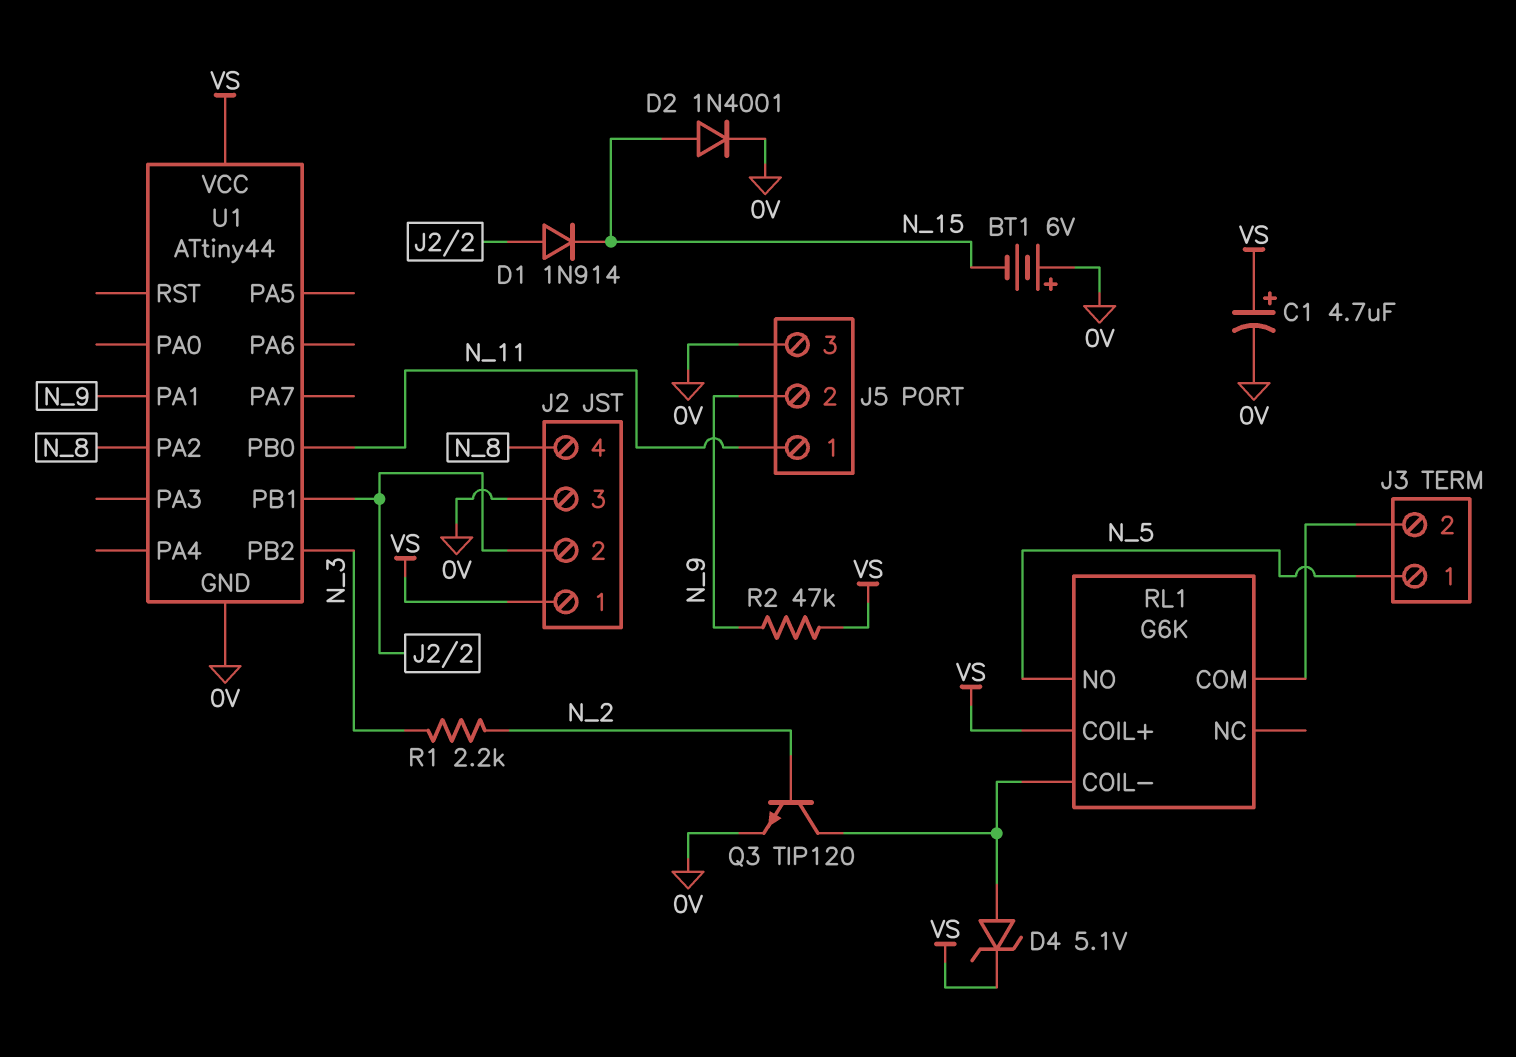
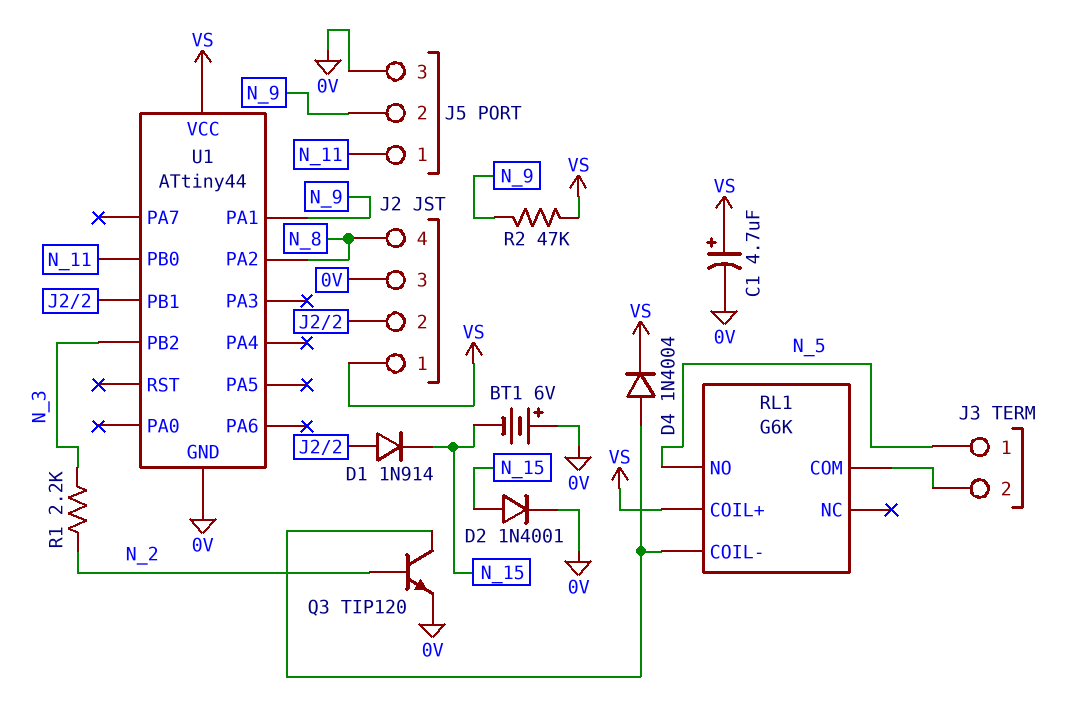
D4: zener 5.1V (A RL1/COIL-, K VS) -> diode 1N4004 (A RL1/COIL-, K VS)

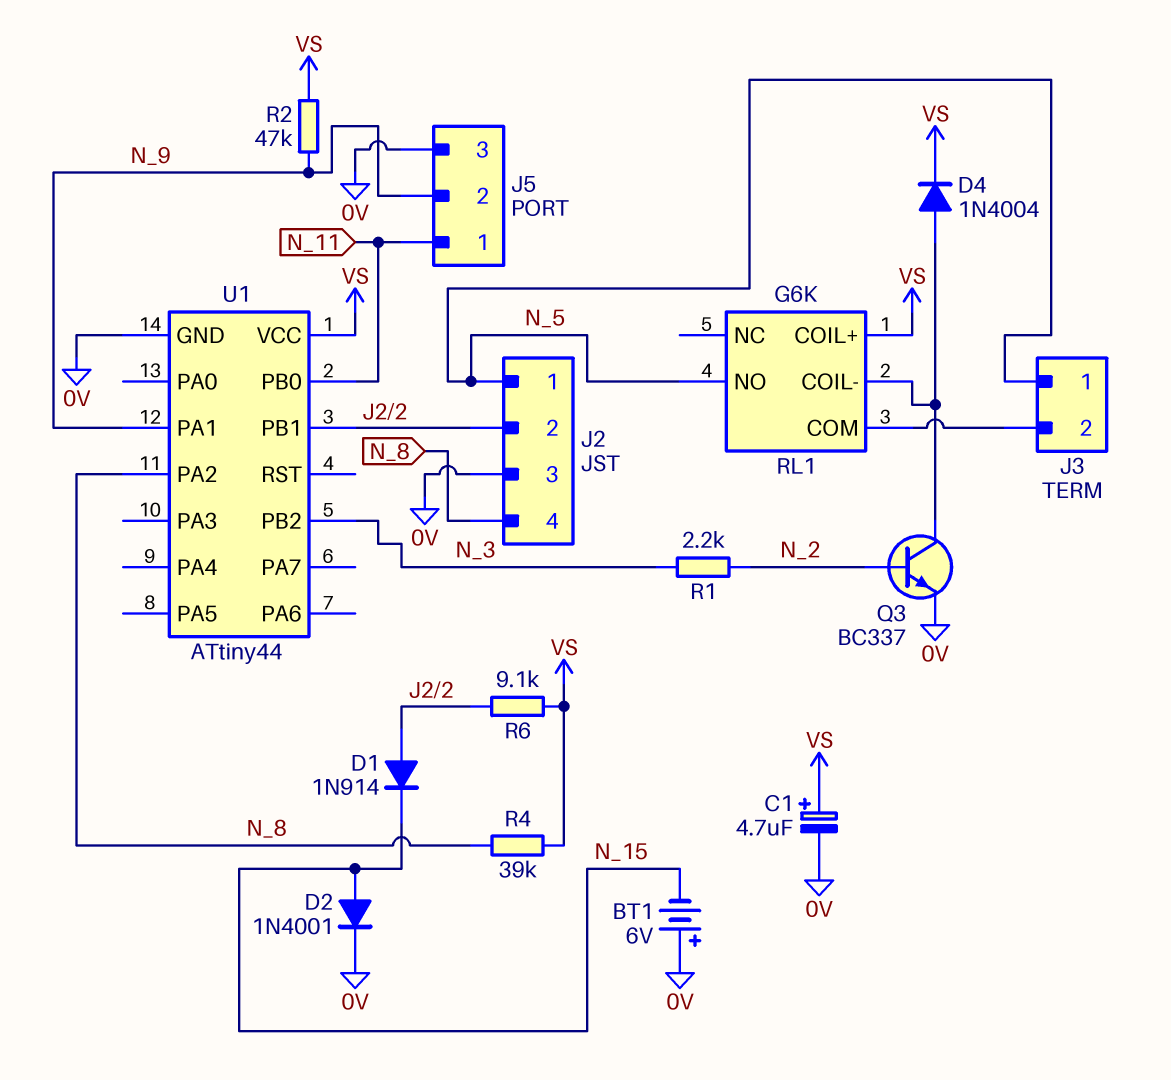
J2 pin 1: VS -> N_5
Q3: NPN TIP120 (B N_2, C RL1/COIL-, E 0V) -> NPN BC337 (B N_2, C RL1/COIL-, E 0V)
R4: none -> 39k (N_8, VS)
R6: none -> 9.1k (J2/2, VS)

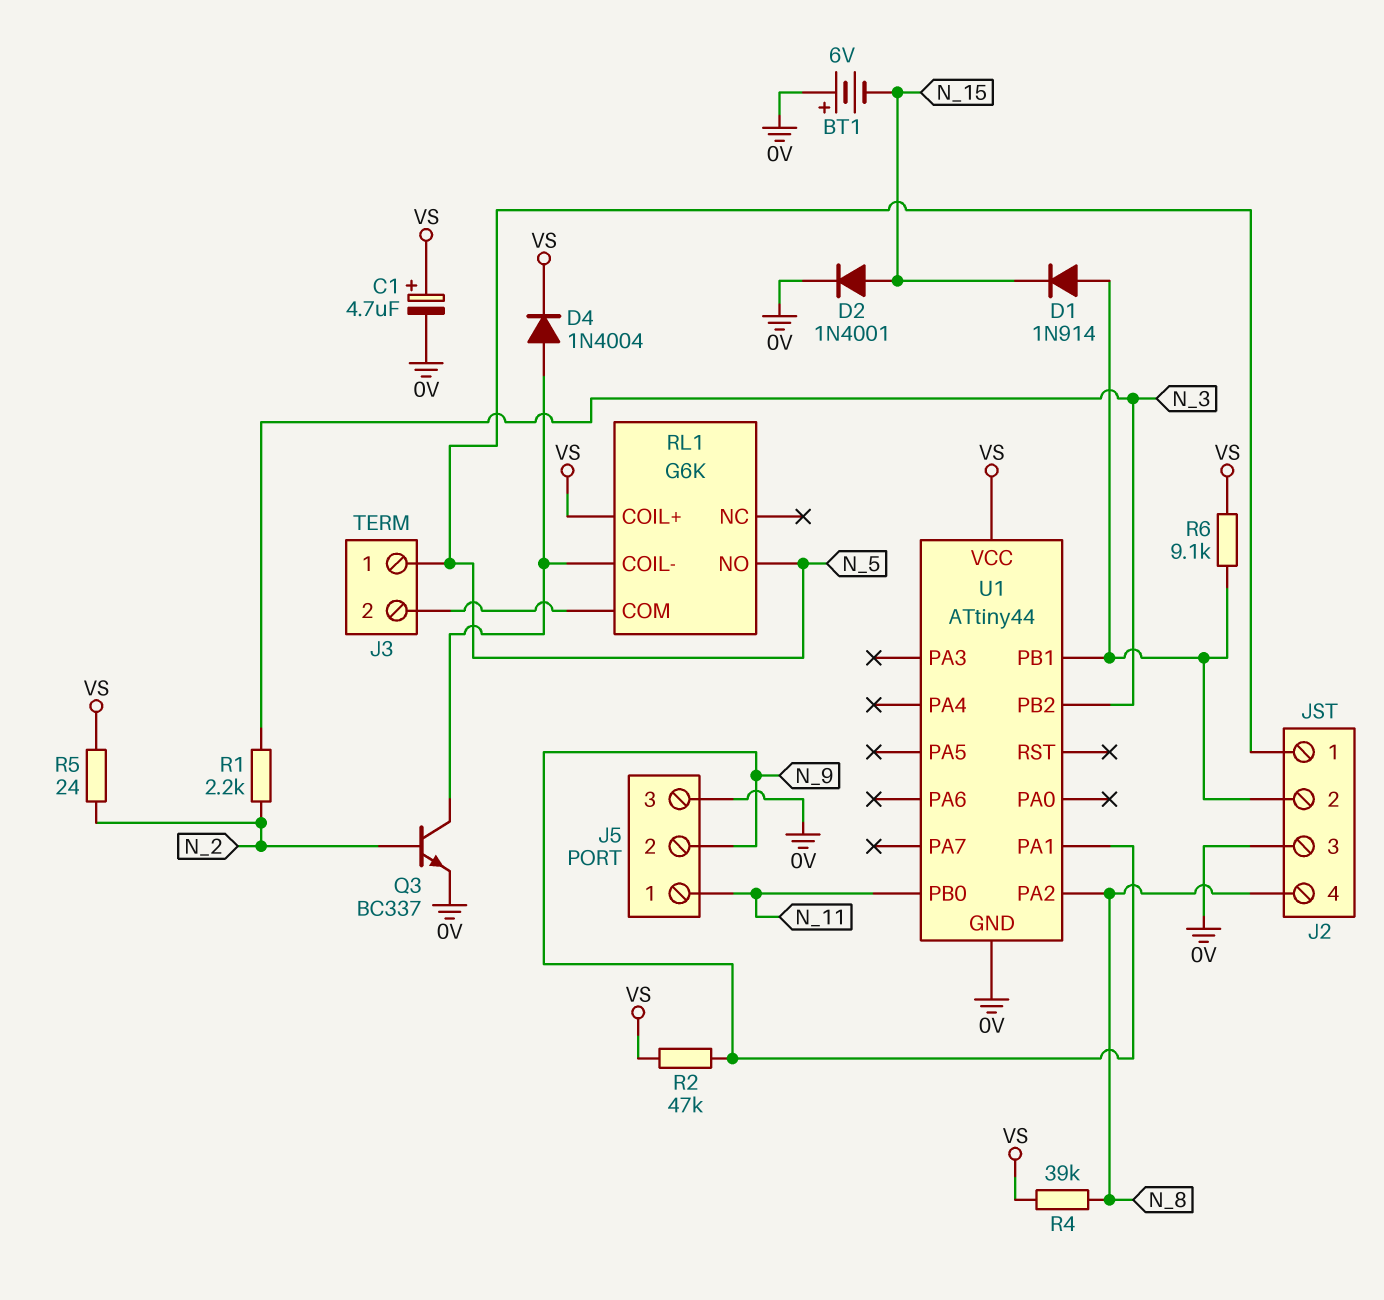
R5: none -> 24 (N_2, VS)

